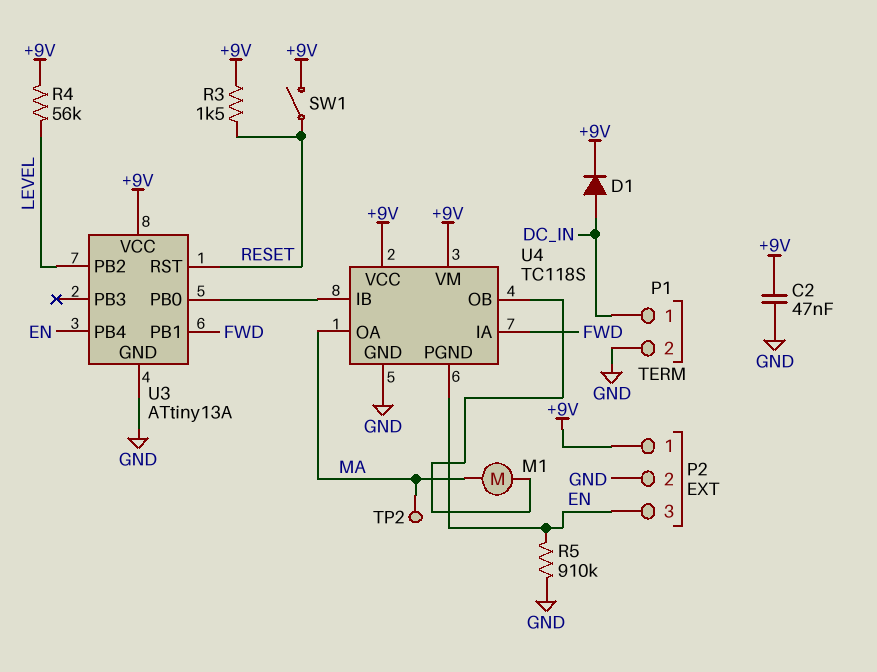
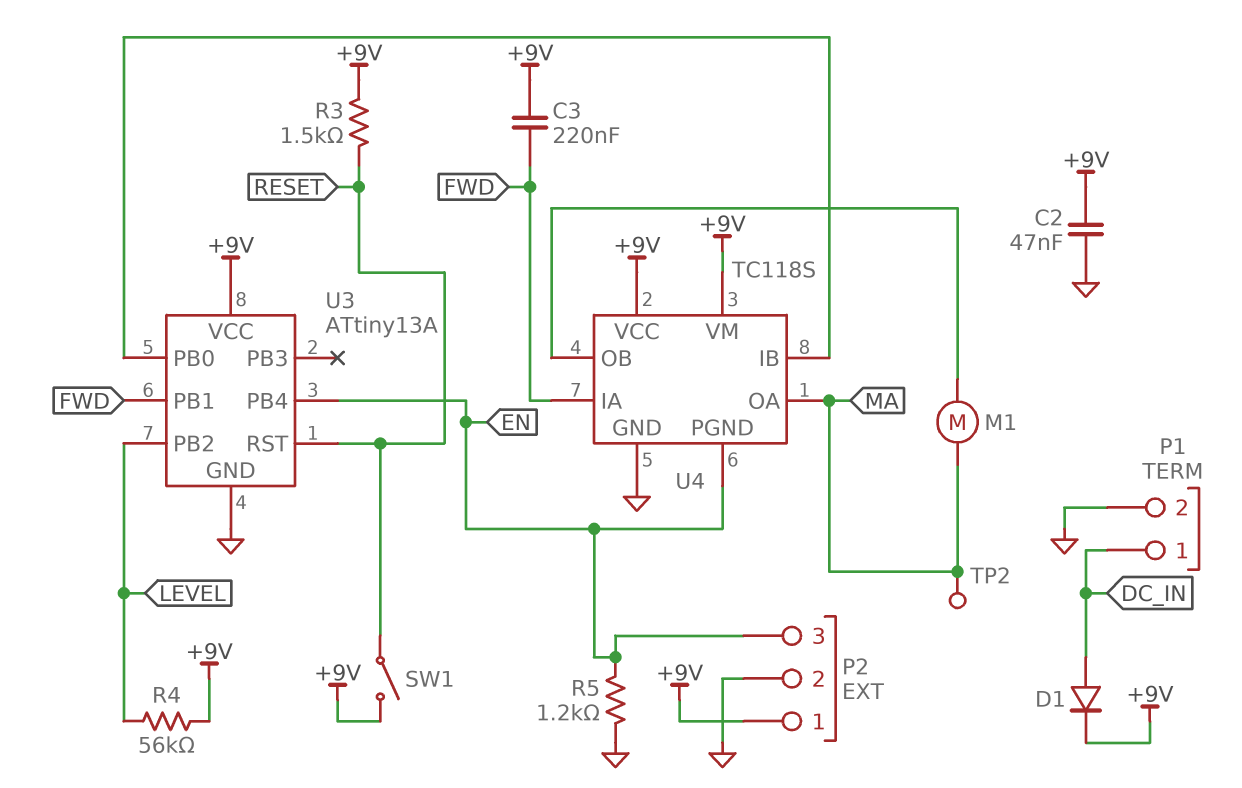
C3: none -> 220nF (+9V, FWD)
R5: 910k (EN, GND) -> 1.2k (EN, GND)

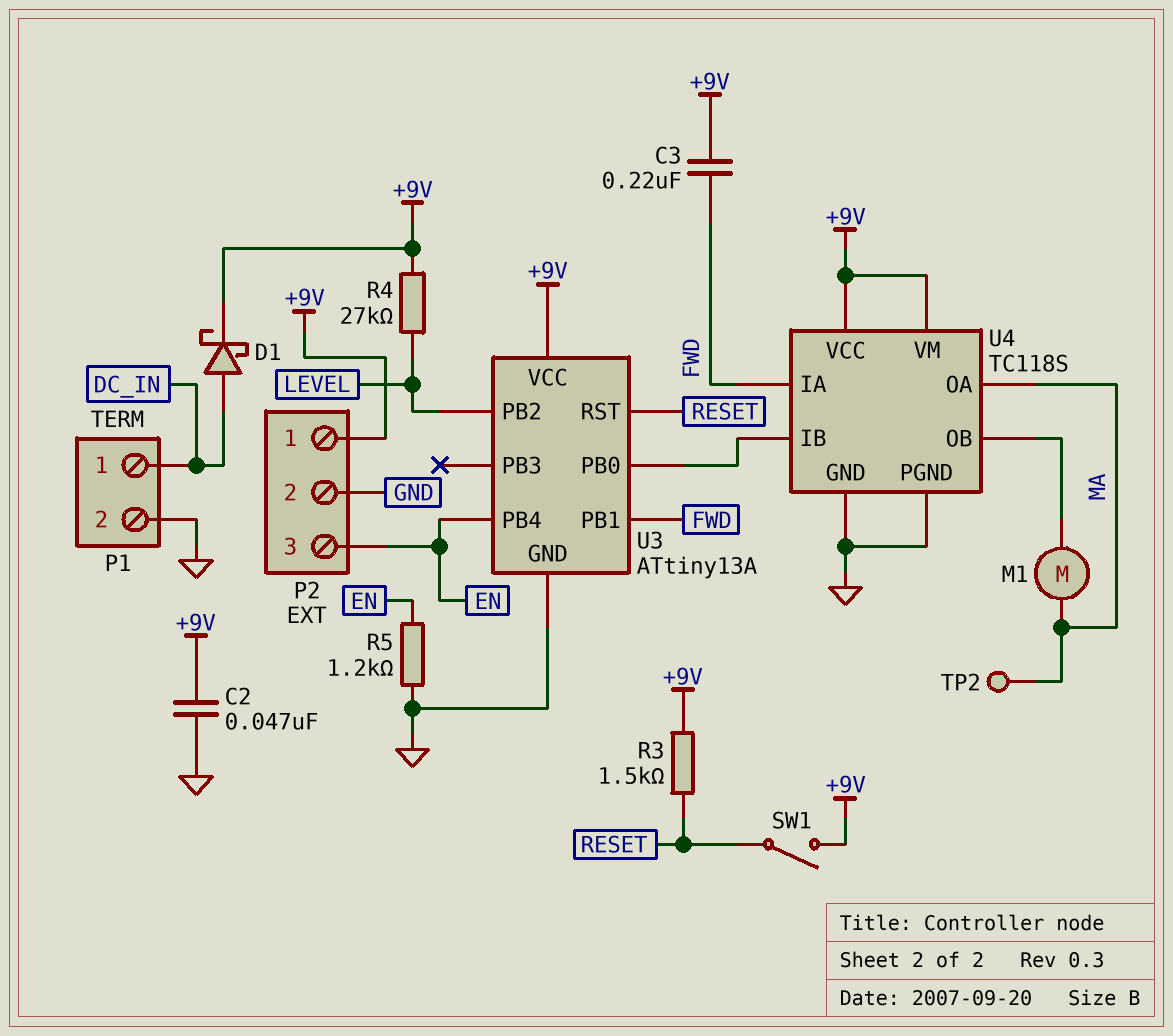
D1: diode (A DC_IN, K +9V) -> schottky (A DC_IN, K +9V)
R4: 56k (+9V, LEVEL) -> 27k (+9V, LEVEL)
U4 pin PGND: EN -> GND

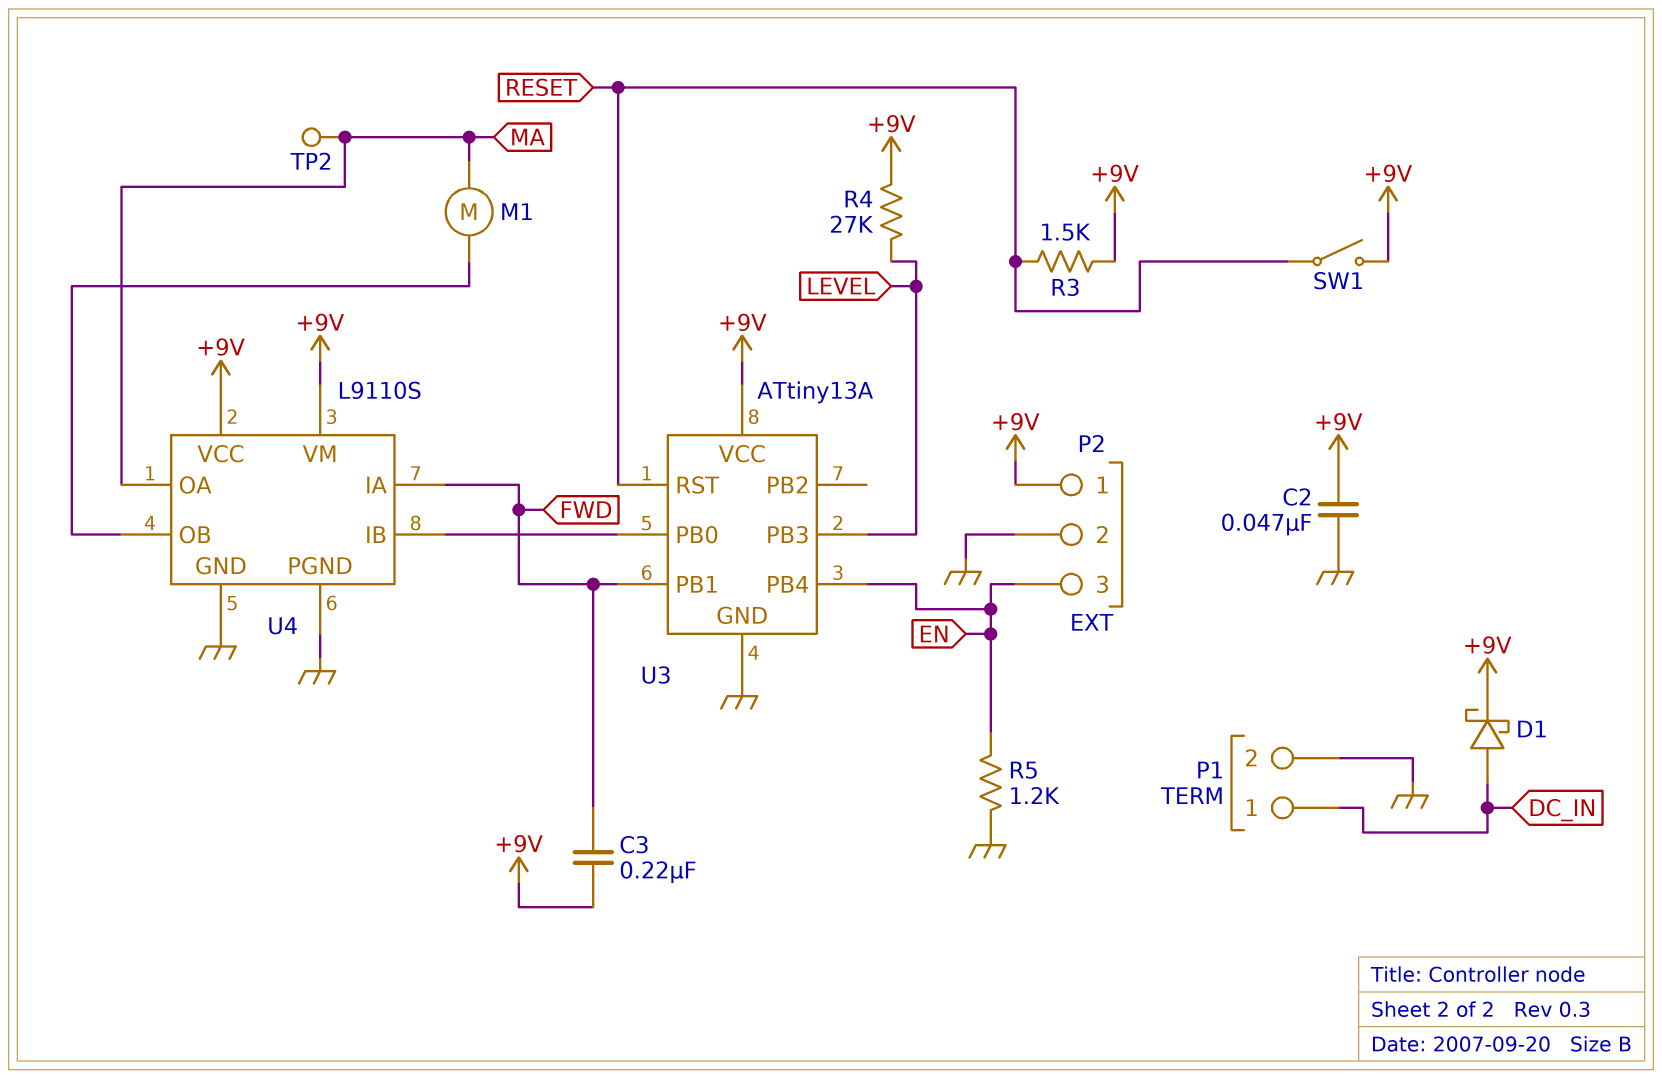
U3 pin PB2: LEVEL -> none
U3 pin PB3: none -> LEVEL
U4: TC118S -> L9110S

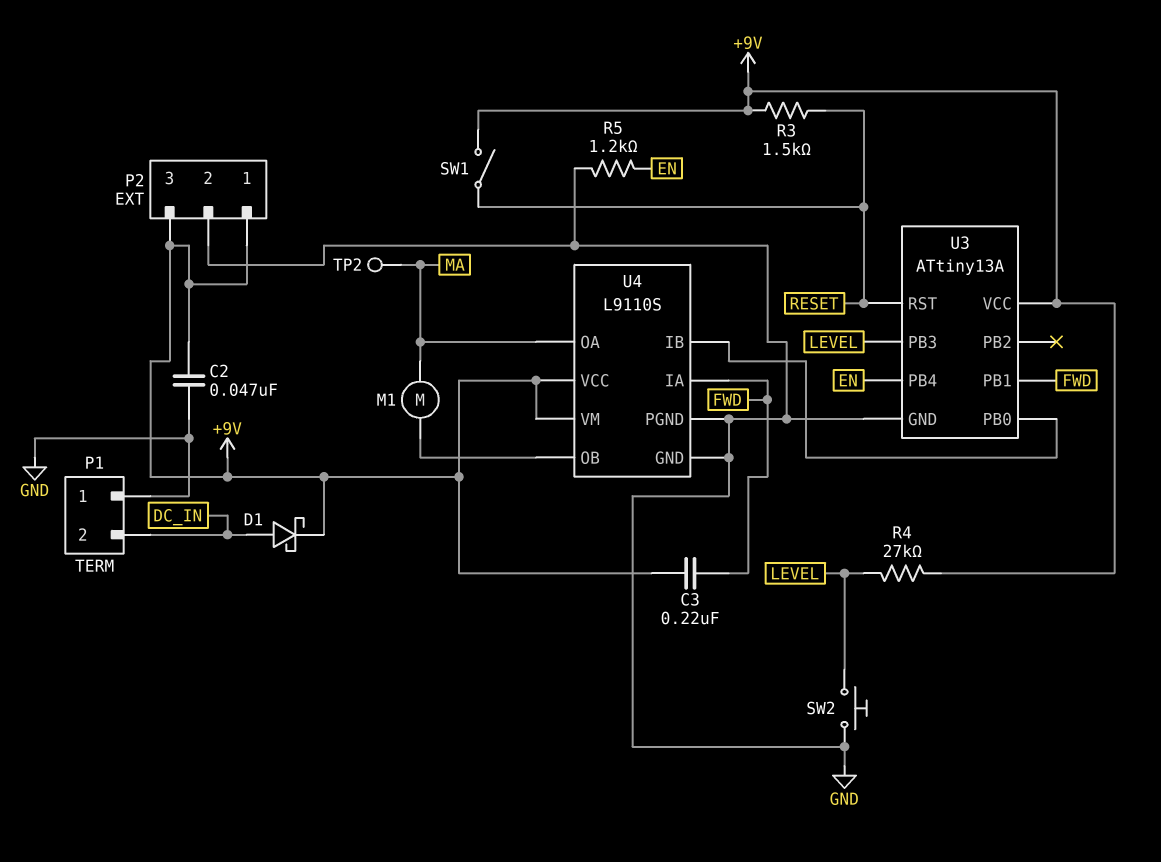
P1 pin 1: DC_IN -> GND
P1 pin 2: GND -> DC_IN
P2 pin 3: EN -> +9V
SW2: none -> button (GND, LEVEL)

